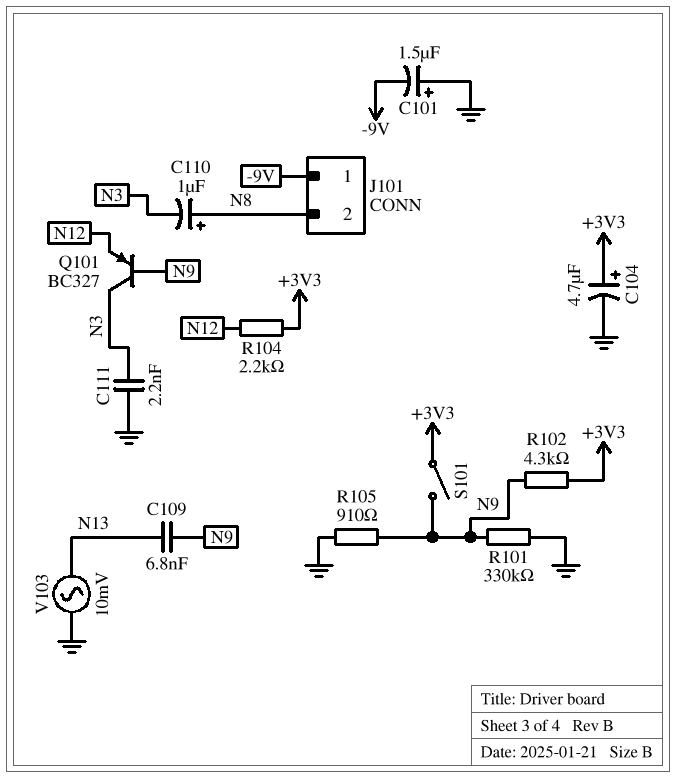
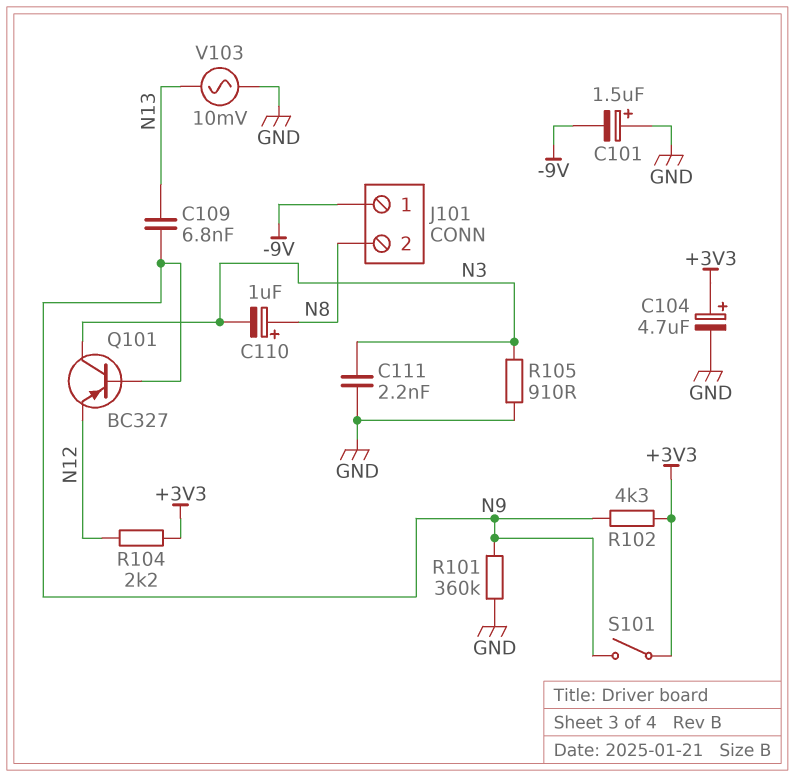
R101: 330k (GND, N9) -> 360k (GND, N9)
R105: 910 (GND, N9) -> 910 (GND, N3)

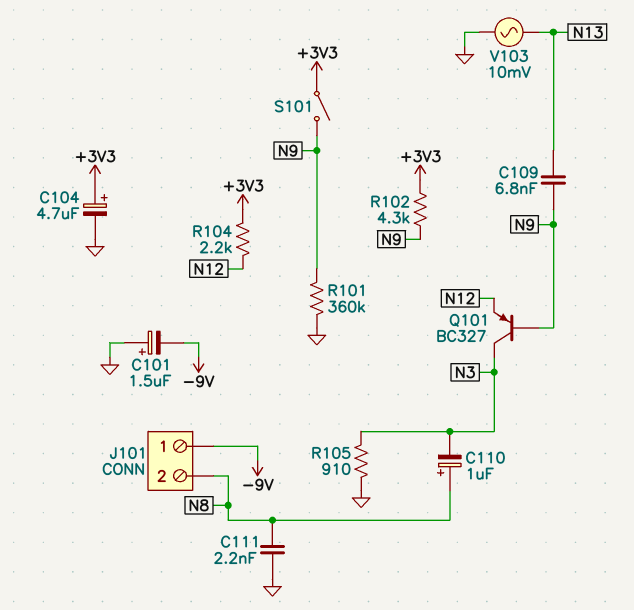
C111: 2.2nF (GND, N3) -> 2.2nF (GND, N8)

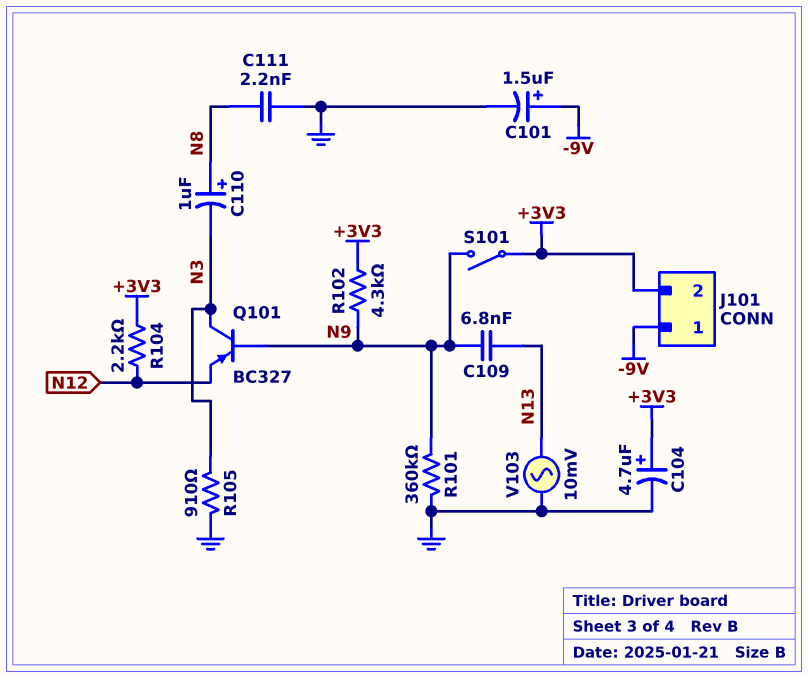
C101: 1.5uF (plus GND, minus -9V) -> 1.5uF (plus -9V, minus GND)
J101 pin 2: N8 -> +3V3

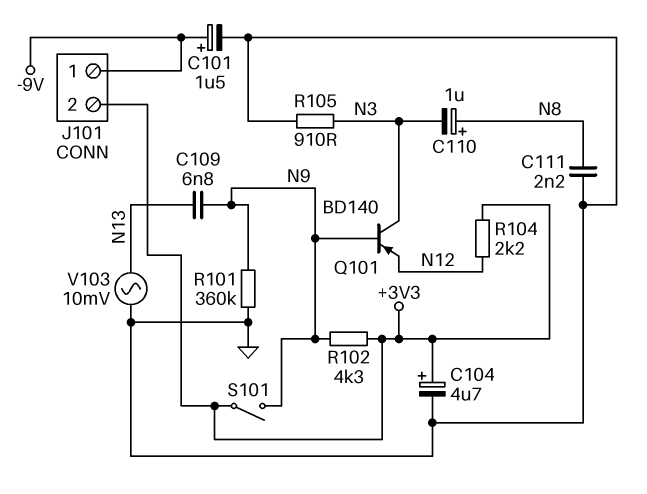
Q101: PNP BC327 (B N9, C N3, E N12) -> PNP BD140 (B N9, C N3, E N12)

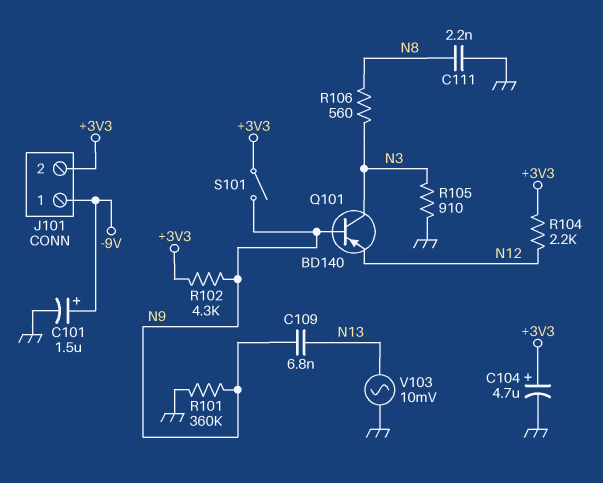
C110: 1uF (plus N8, minus N3) -> none
R106: none -> 560 (N3, N8)

